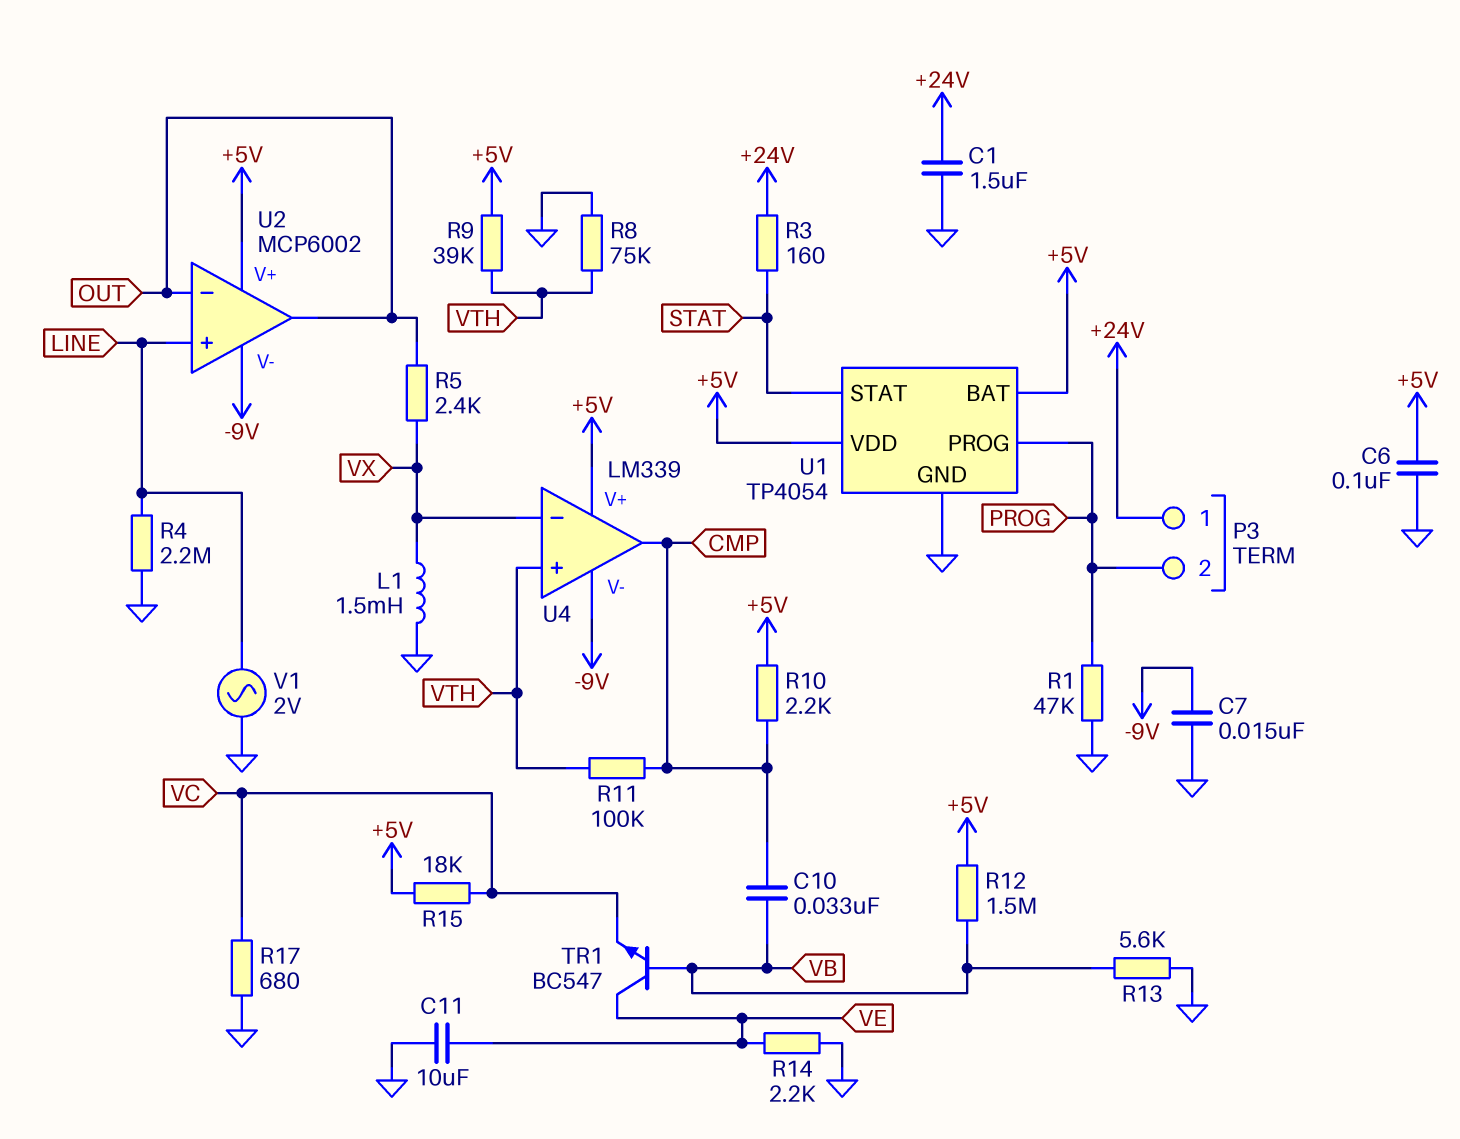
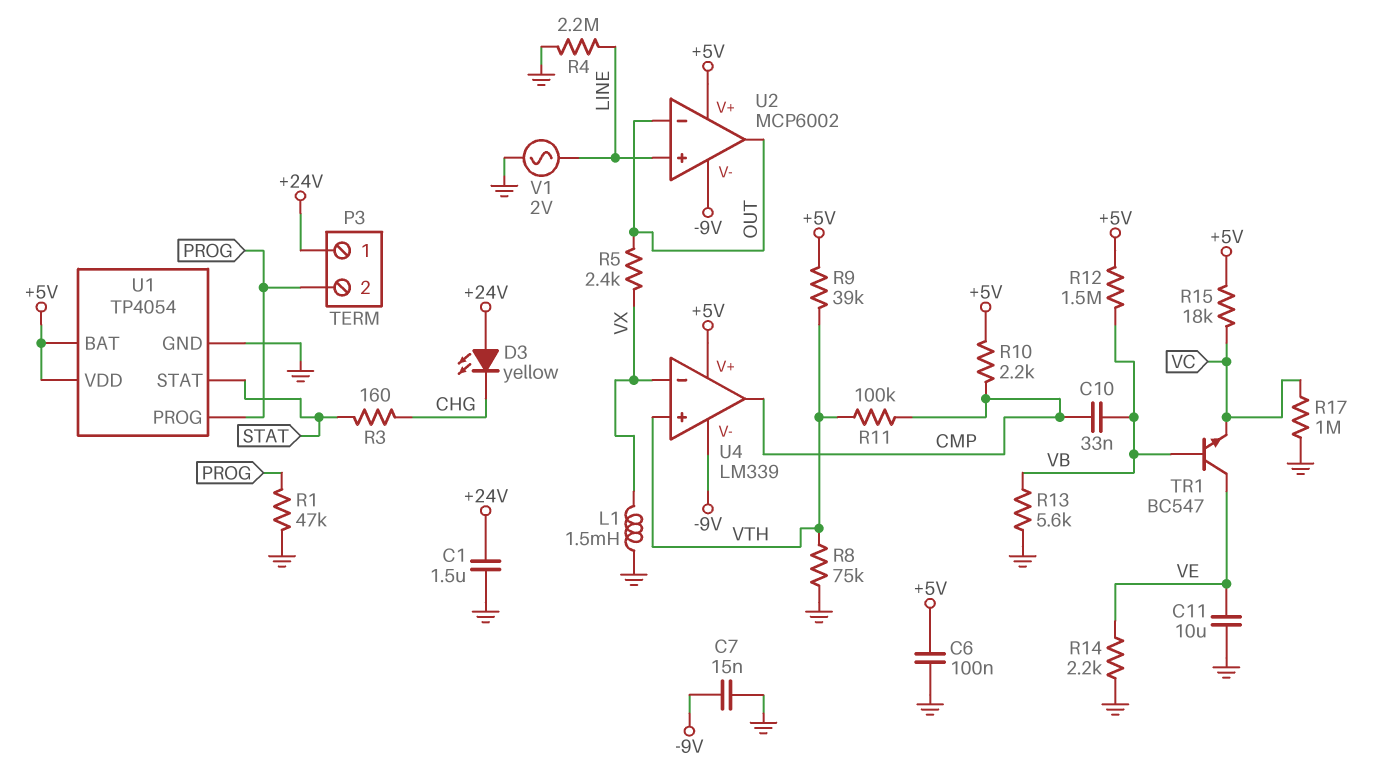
D3: none -> LED yellow (A +24V, K CHG)
R3: 160 (+24V, STAT) -> 160 (CHG, STAT)
R17: 680 (GND, VC) -> 1M (GND, VC)

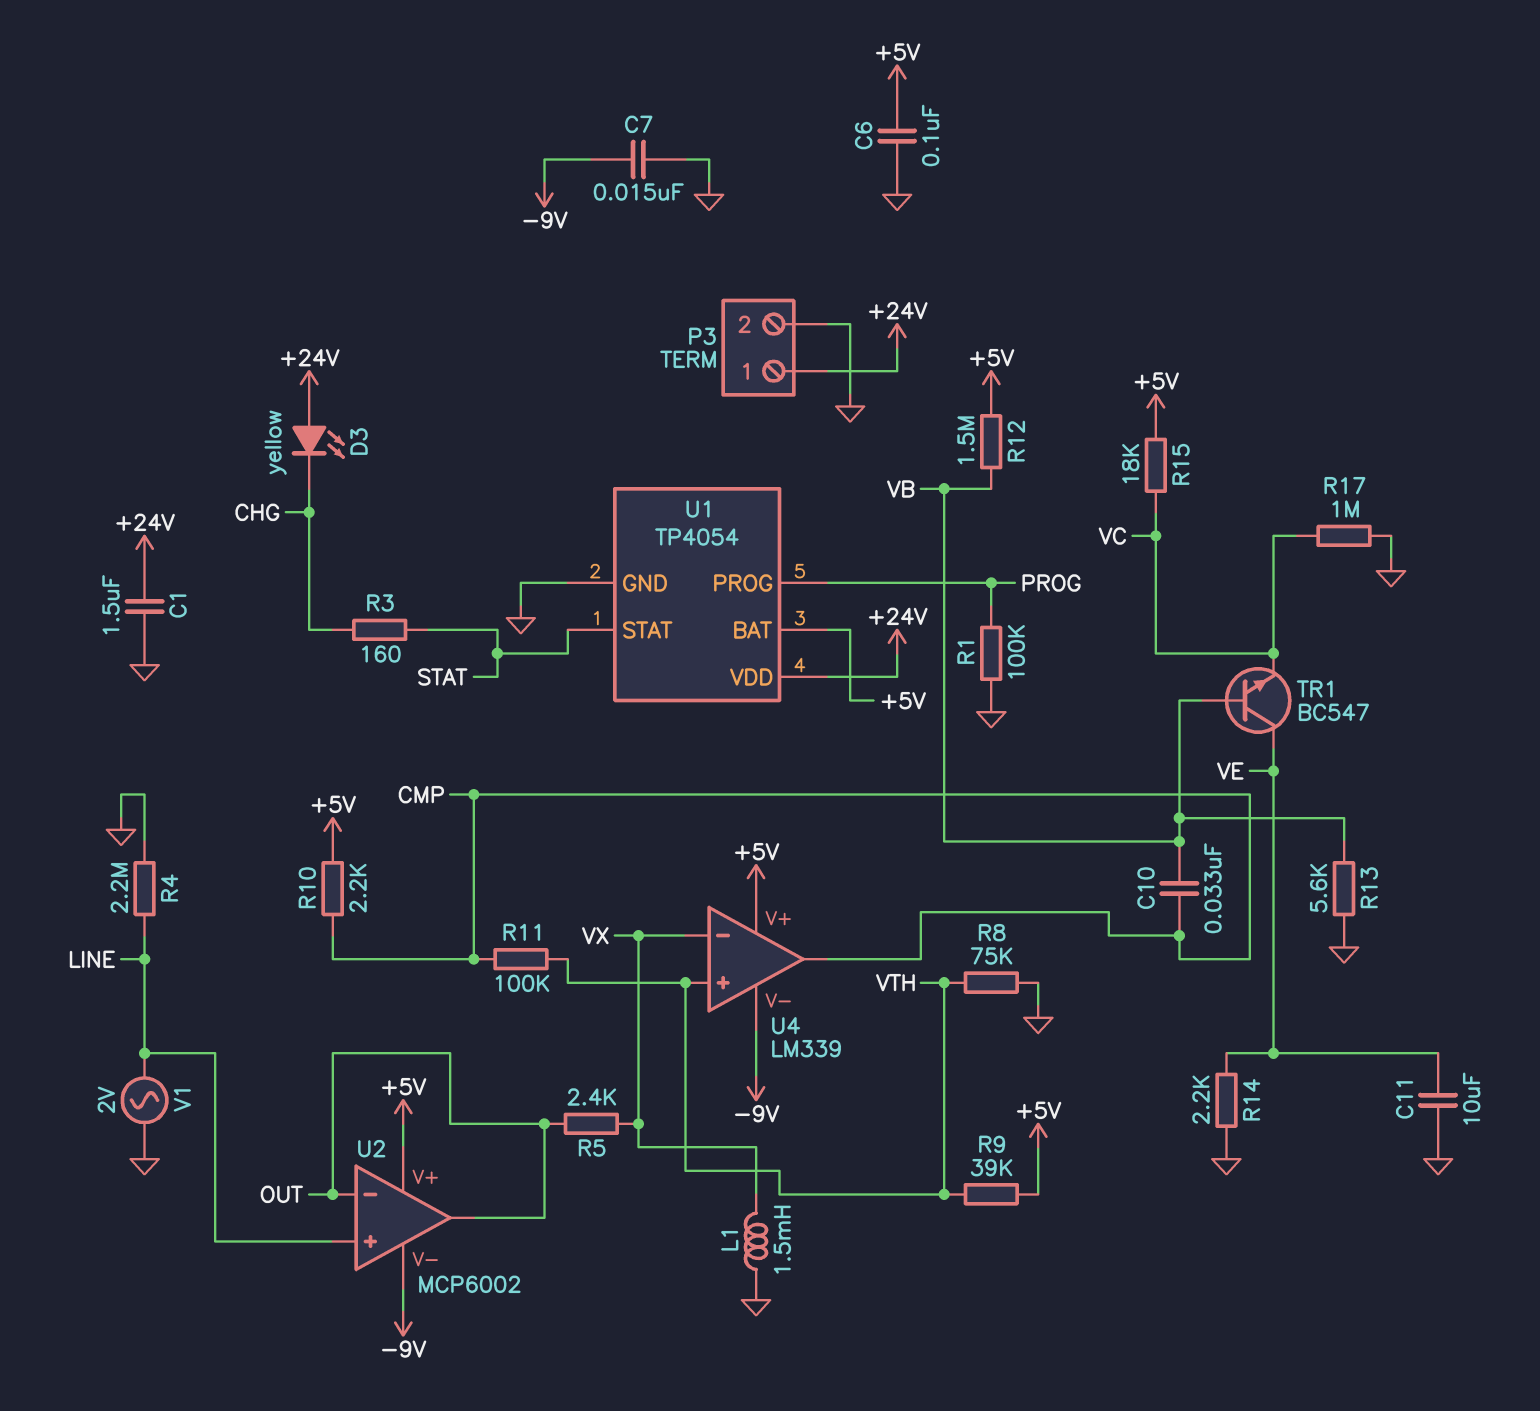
P3 pin 2: PROG -> GND
R1: 47k (GND, PROG) -> 100k (GND, PROG)
U1 pin VDD: +5V -> +24V

